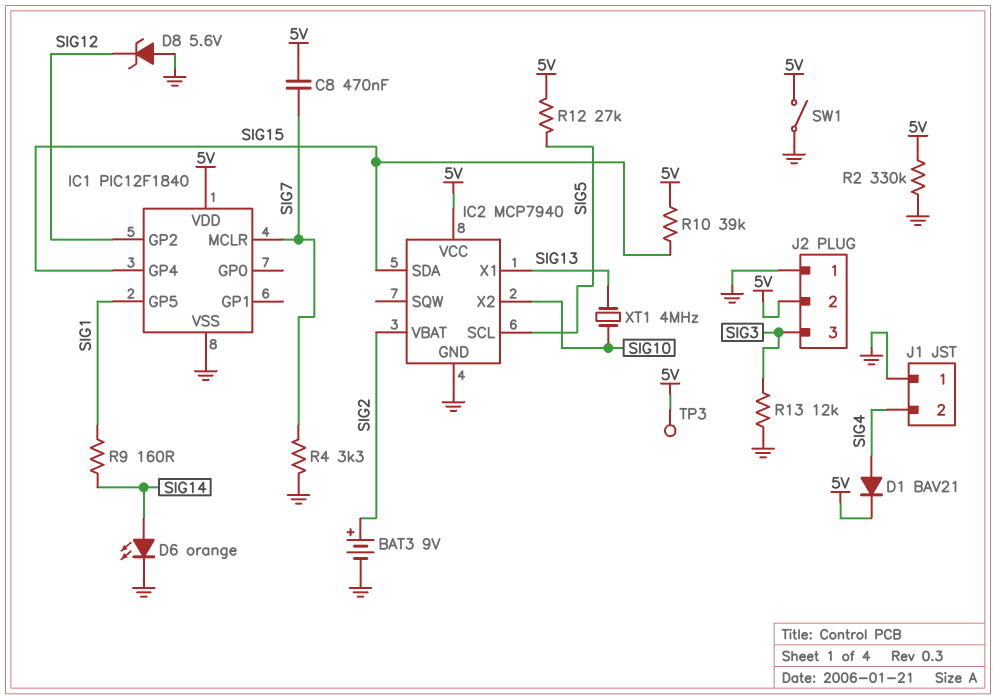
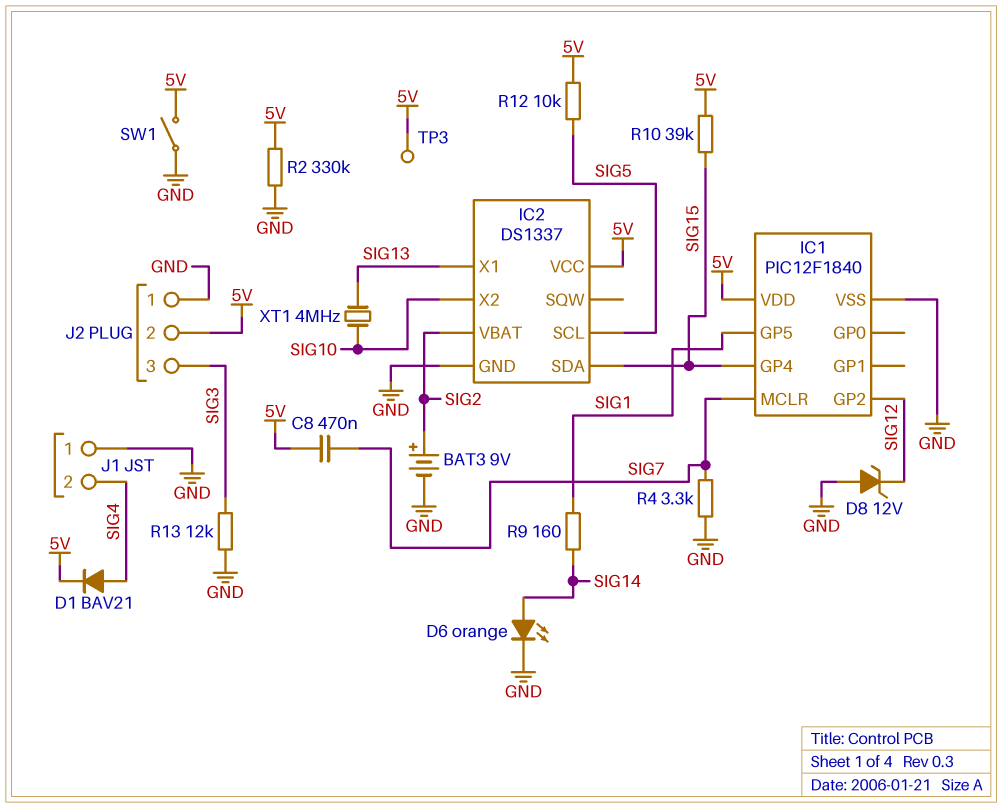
D8: zener 5.6V (A GND, K SIG12) -> zener 12V (A GND, K SIG12)
IC2: MCP7940 -> DS1337
R12: 27k (5V, SIG5) -> 10k (5V, SIG5)

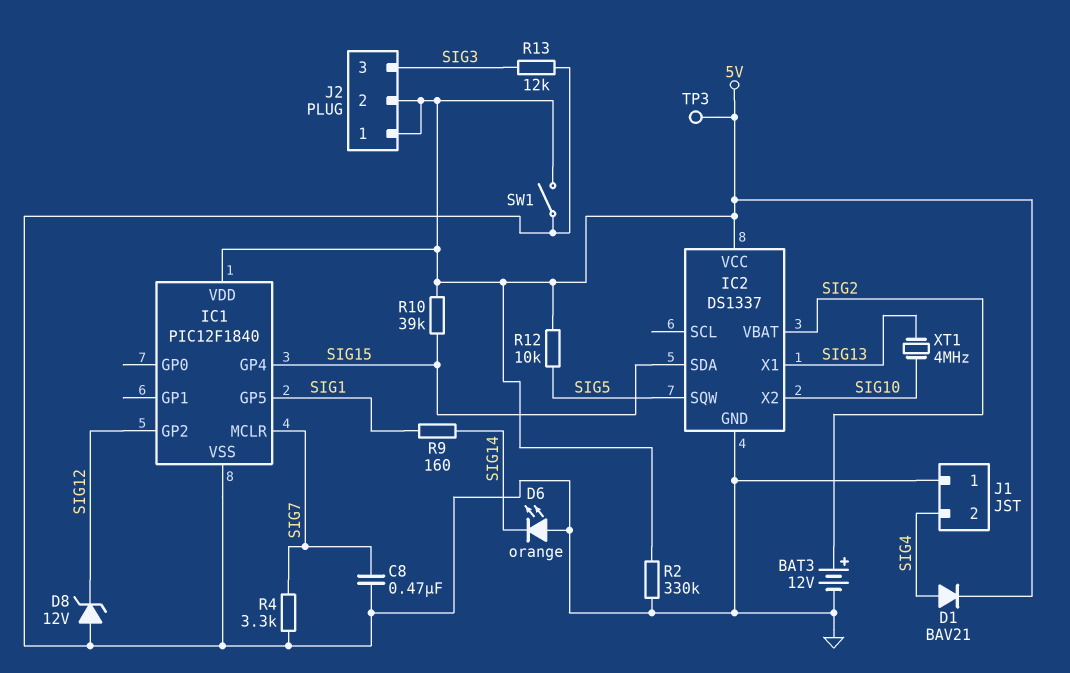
BAT3: 9V (plus SIG2, minus GND) -> 12V (plus SIG2, minus GND)
C8: 470nF (5V, SIG7) -> 470nF (GND, SIG7)
D6: LED orange (A SIG14, K GND) -> LED orange (A GND, K SIG14)
IC2 pin SCL: SIG5 -> none
IC2 pin SQW: none -> SIG5
J2 pin 1: GND -> 5V

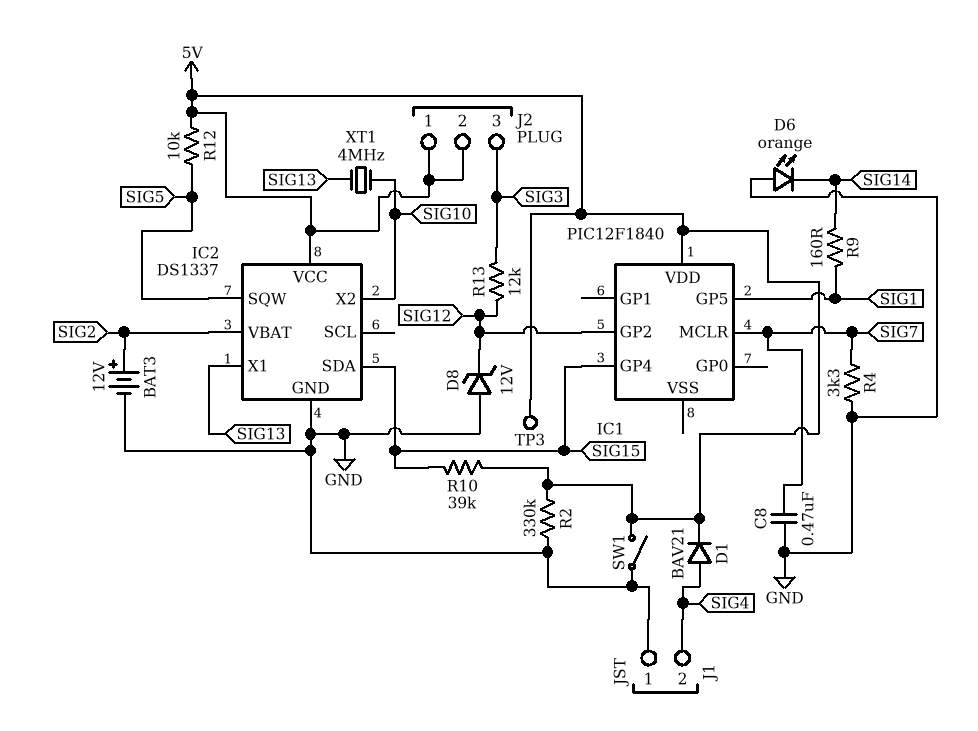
IC1 pin VSS: GND -> none
R13: 12k (GND, SIG3) -> 12k (SIG3, SIG12)

